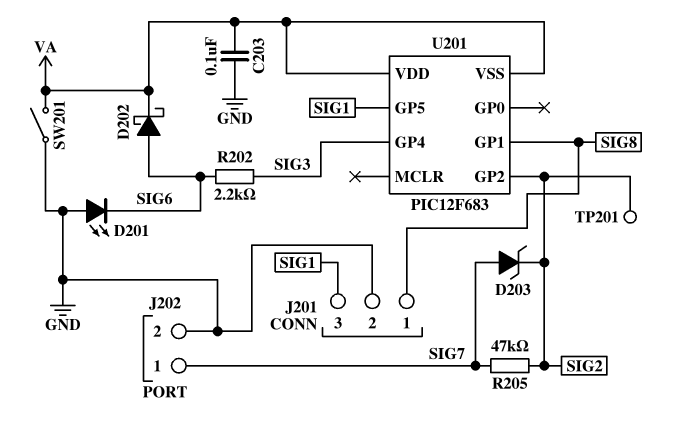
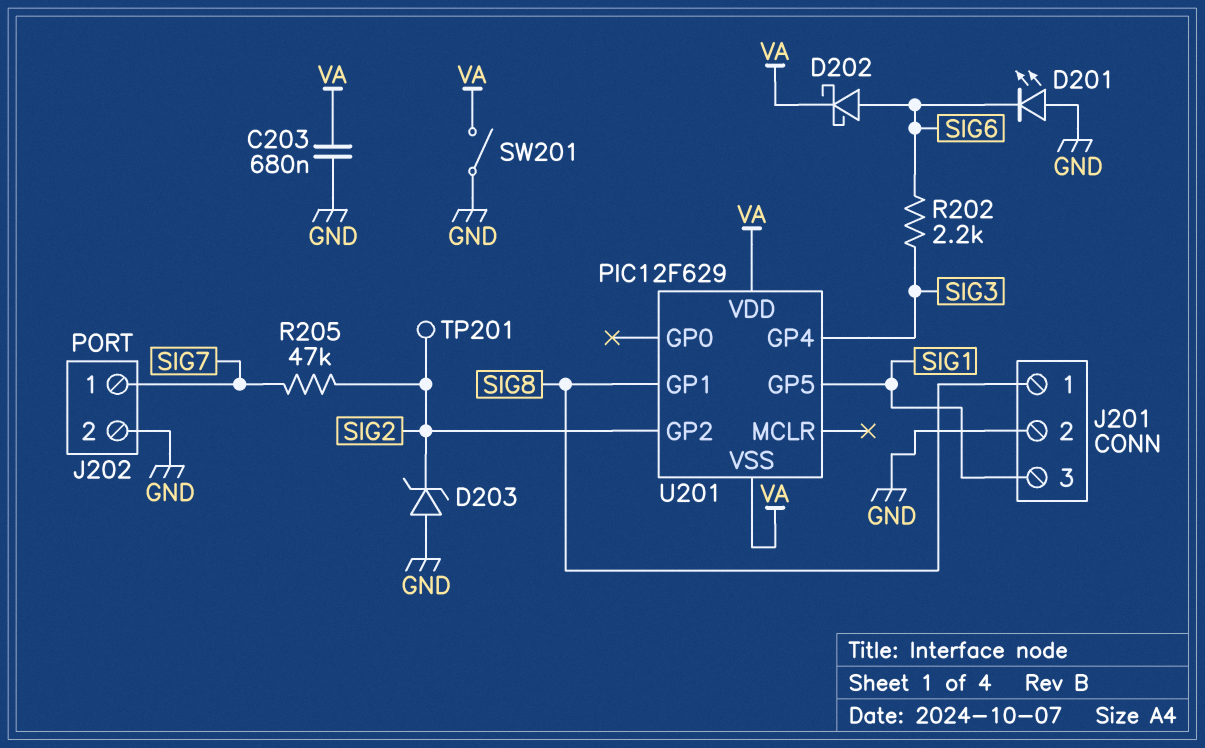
C203: 100nF (GND, VA) -> 680nF (GND, VA)
D203: zener (A SIG7, K SIG2) -> zener (A GND, K SIG2)
U201: PIC12F683 -> PIC12F629

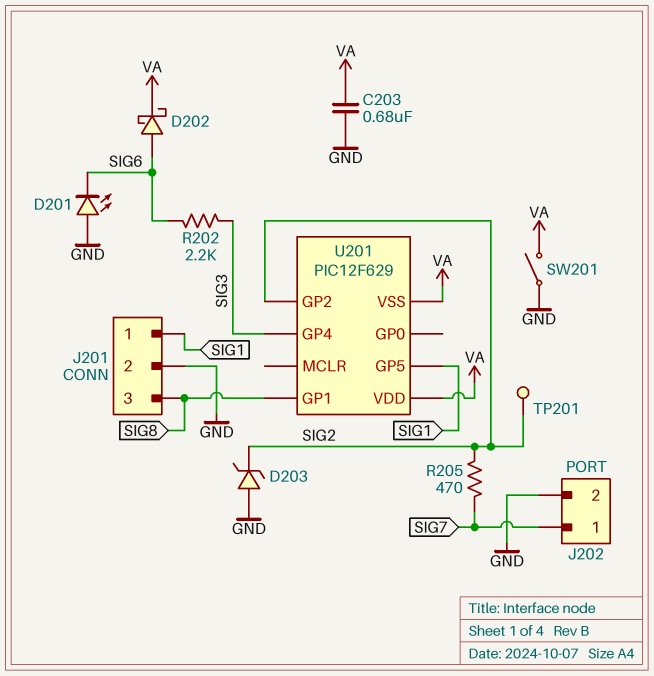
J201 pin 1: SIG8 -> SIG1
J201 pin 3: SIG1 -> SIG8
R205: 47k (SIG2, SIG7) -> 470 (SIG2, SIG7)

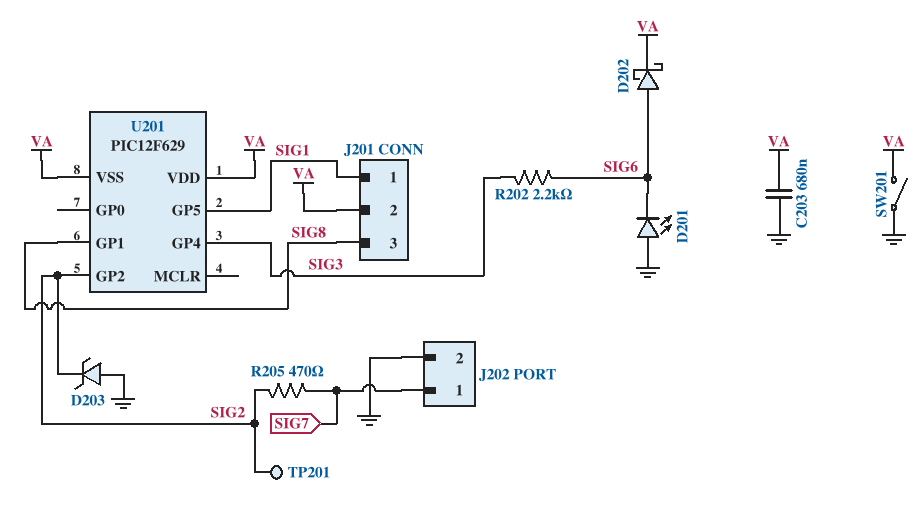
J201 pin 2: GND -> VA

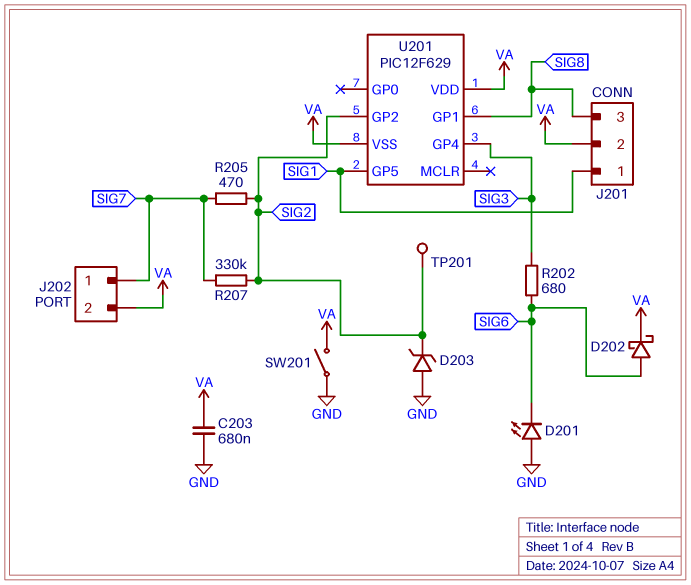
J202 pin 2: GND -> VA
R202: 2.2k (SIG3, SIG6) -> 680 (SIG3, SIG6)
R207: none -> 330k (SIG2, SIG7)

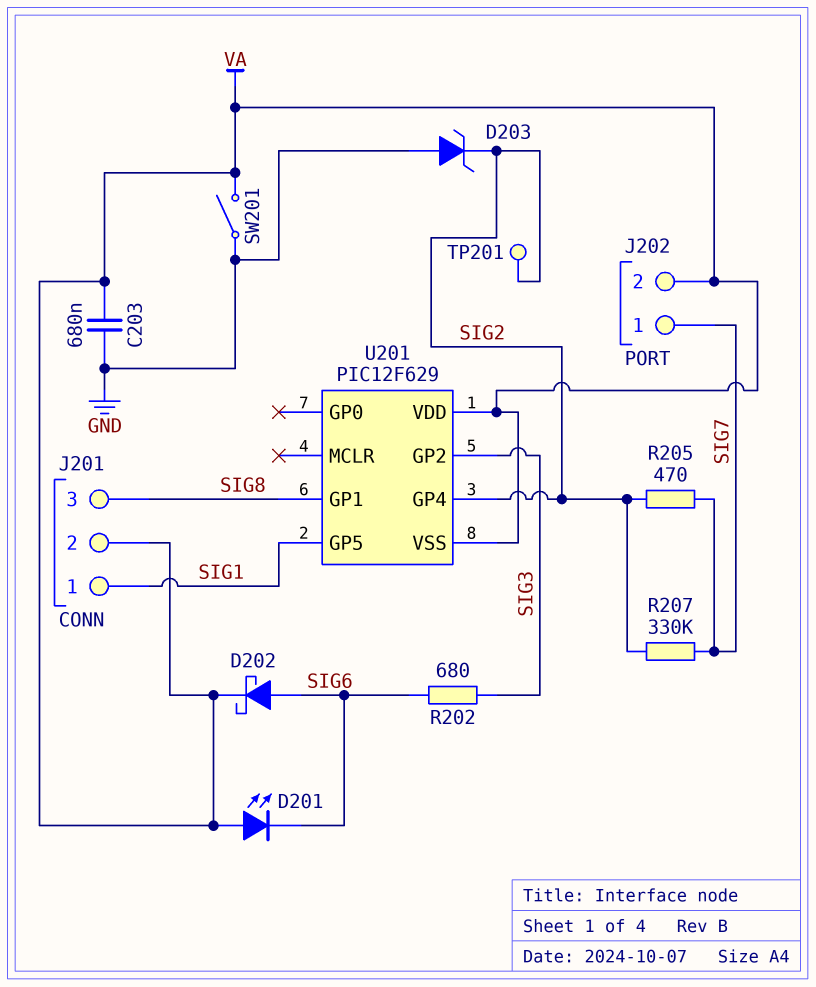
D201: LED (A GND, K SIG6) -> LED (A VA, K SIG6)
U201 pin GP2: SIG2 -> SIG3
U201 pin GP4: SIG3 -> SIG2

